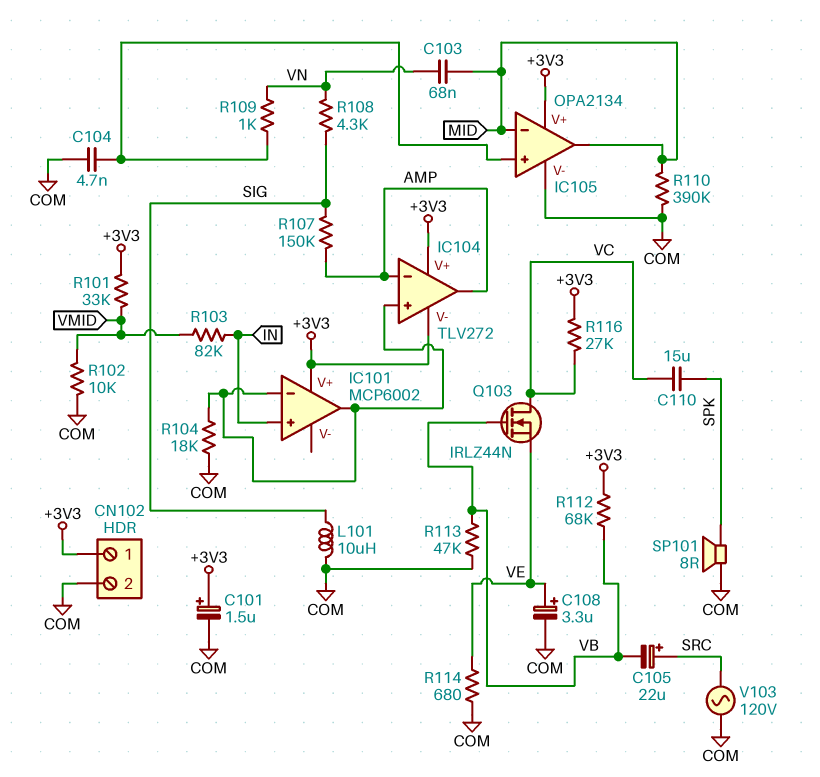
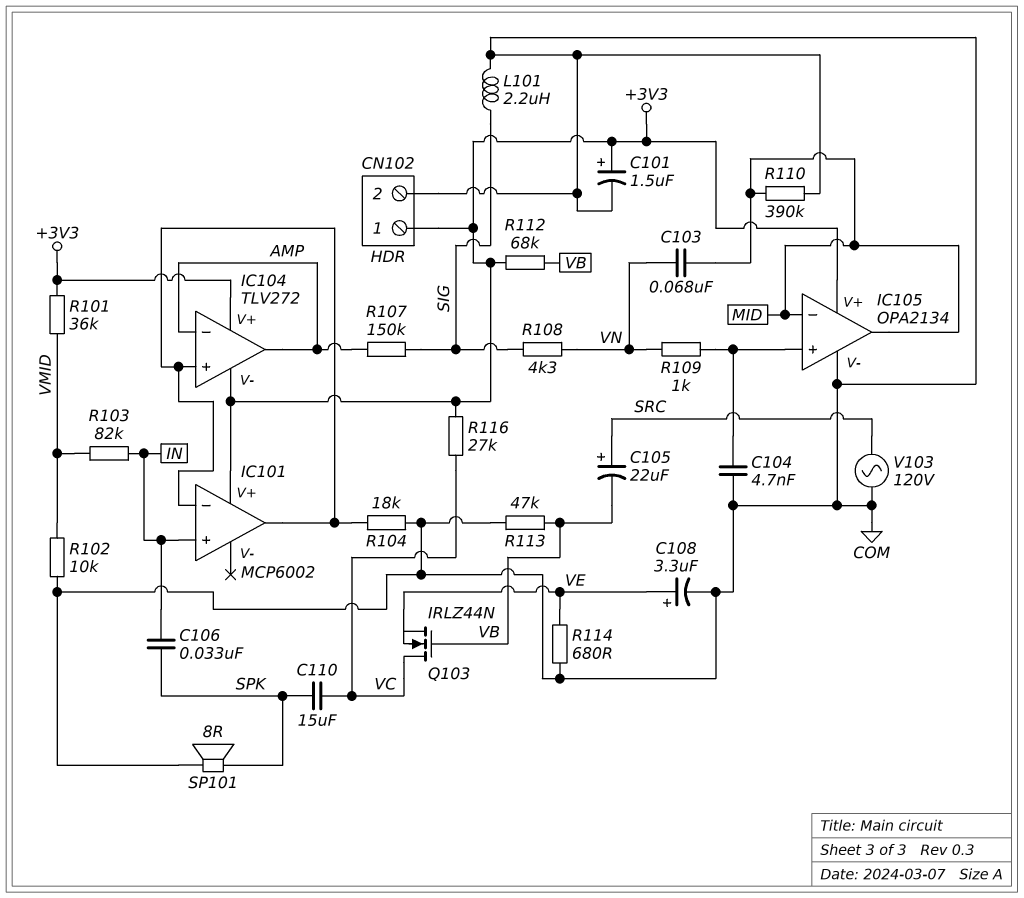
C106: none -> 33nF (IN, SPK)
L101: 10uH (COM, SIG) -> 2.2uH (COM, SIG)
R101: 33k (+3V3, VMID) -> 36k (+3V3, VMID)

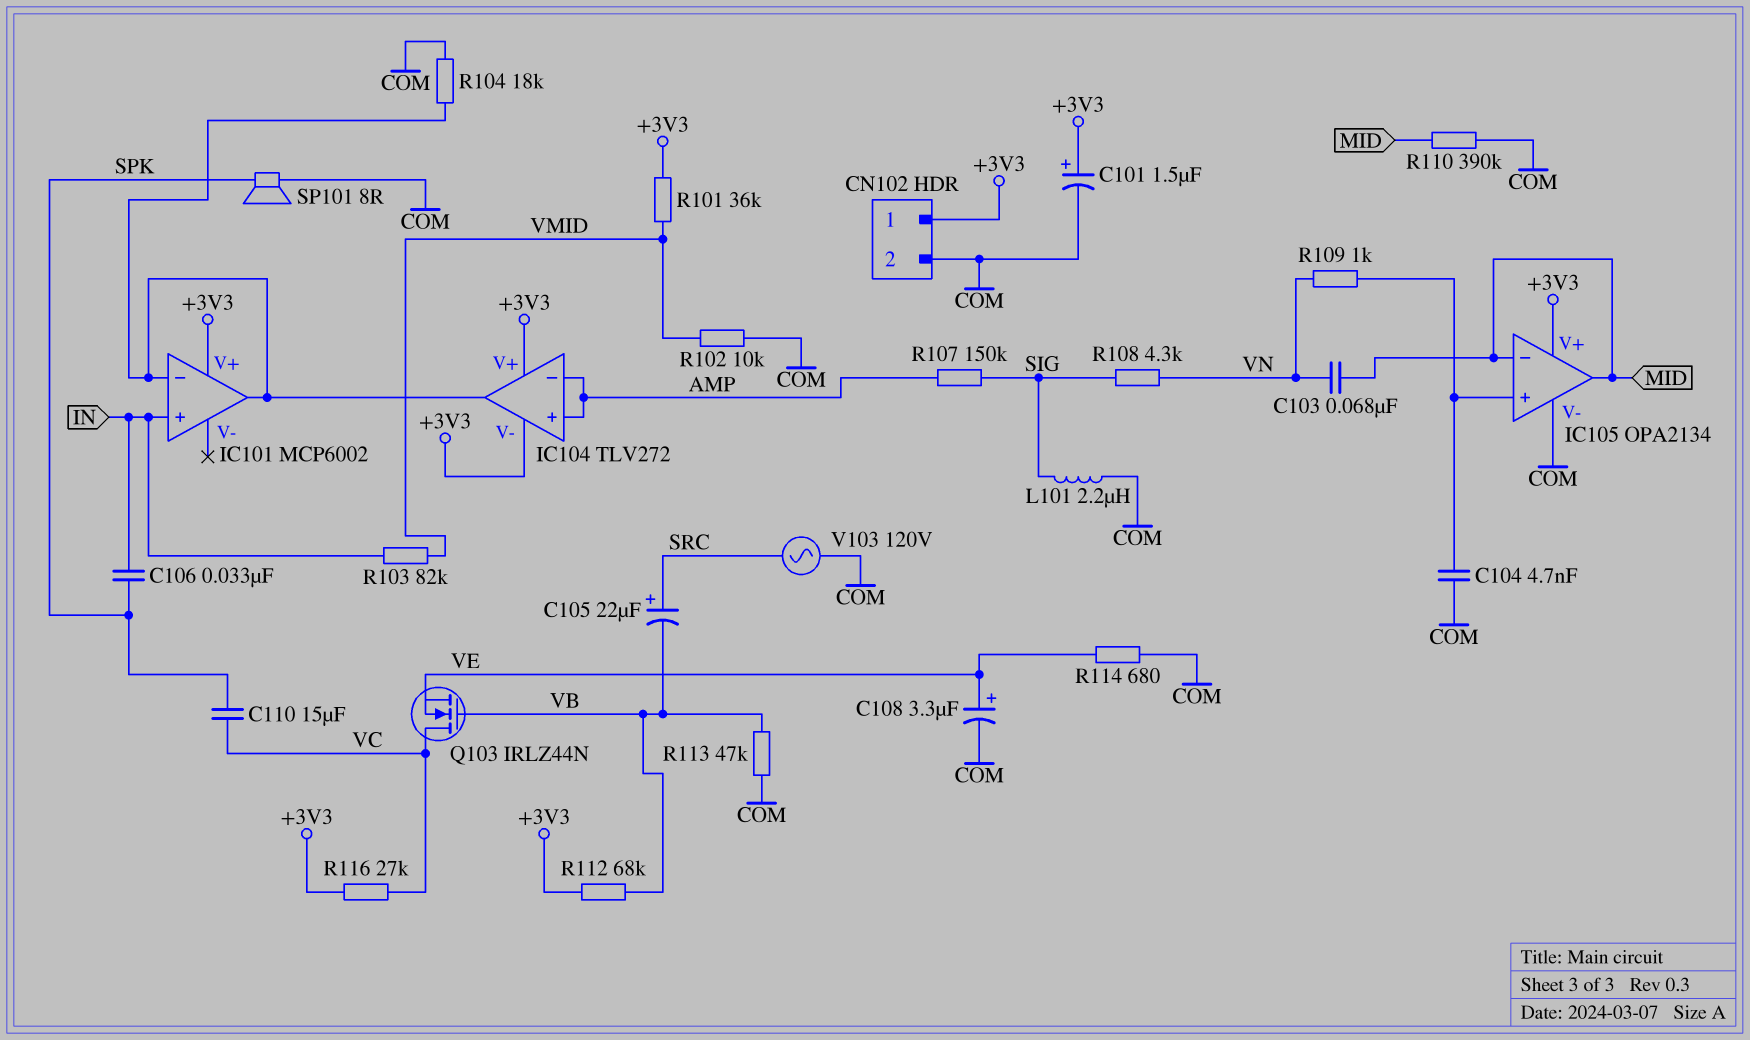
IC104 pin in+: IC101/in- -> AMP
IC104 pin out: AMP -> IC101/in-

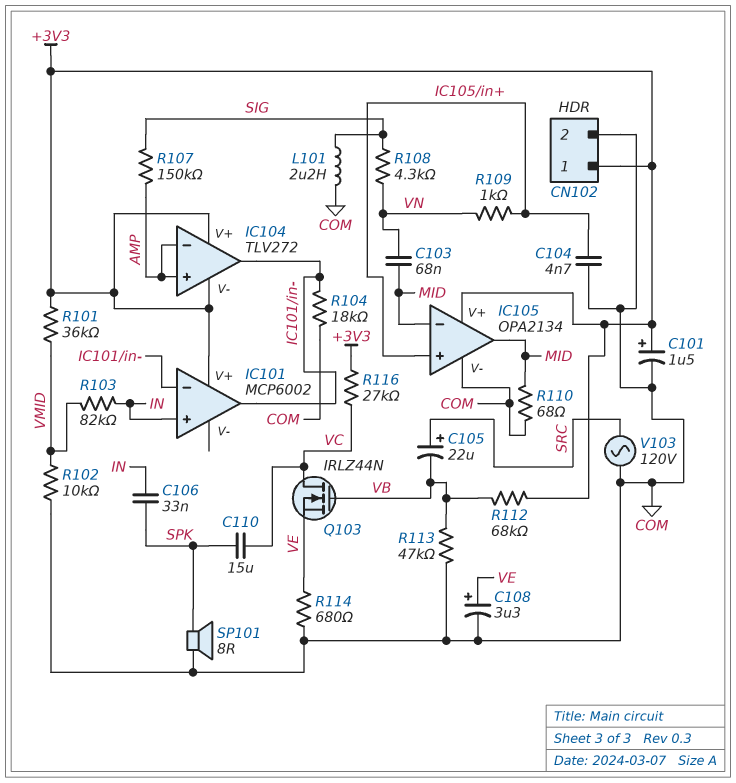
R110: 390k (COM, MID) -> 68 (COM, MID)

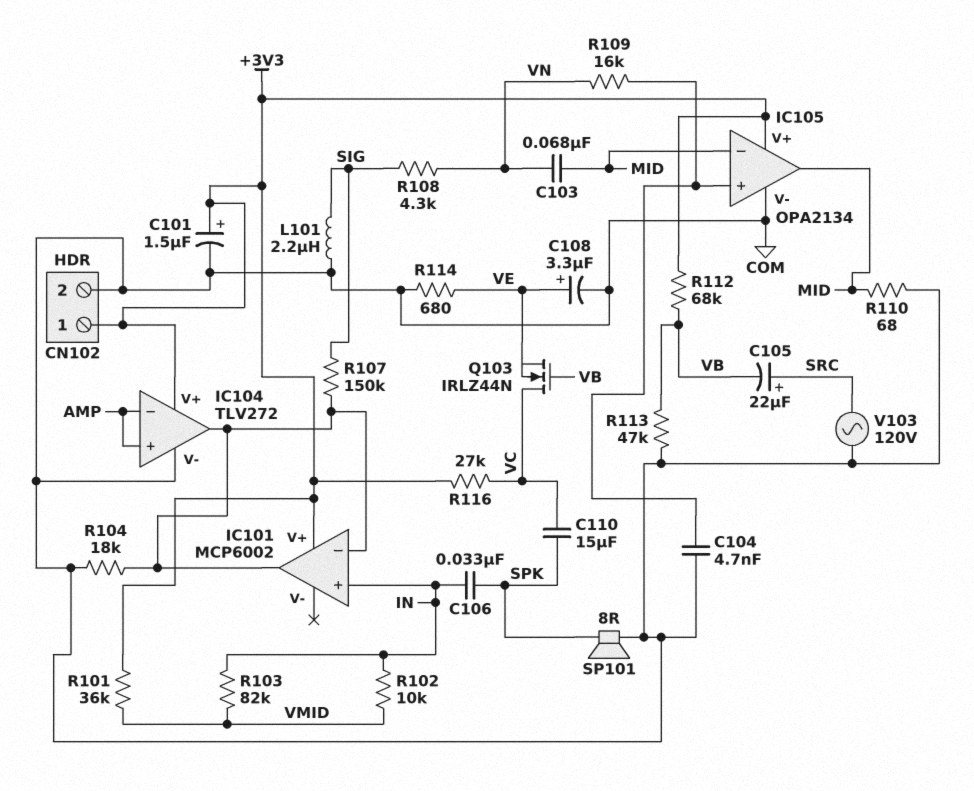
IC104 pin V-: +3V3 -> COM
R102: 10k (COM, VMID) -> 10k (IN, VMID)
R107: 150k (AMP, SIG) -> 150k (IC101/in-, SIG)
R109: 1k (IC105/in+, VN) -> 16k (IC105/in+, VN)

